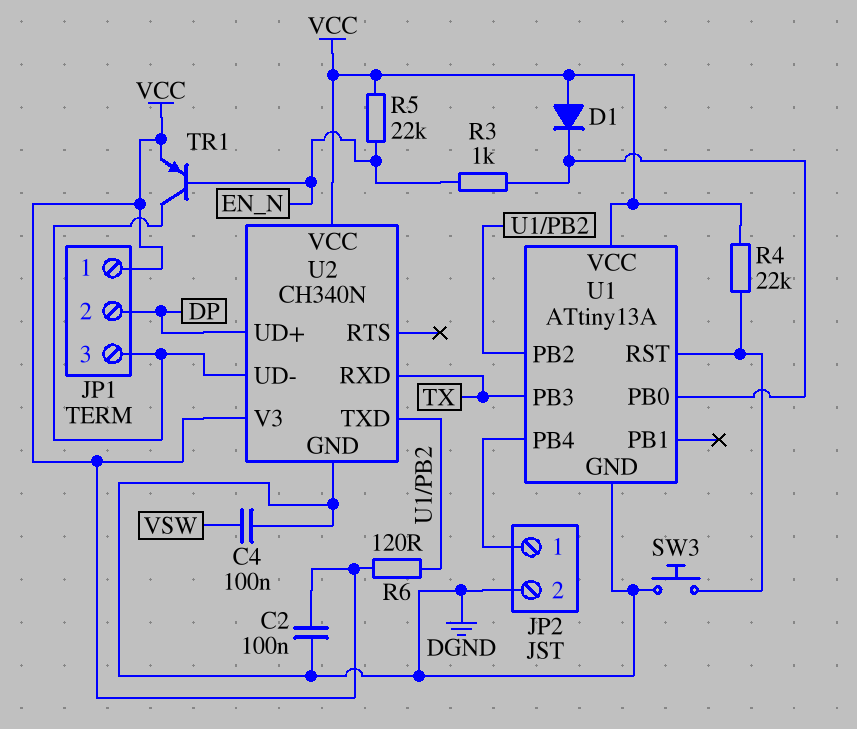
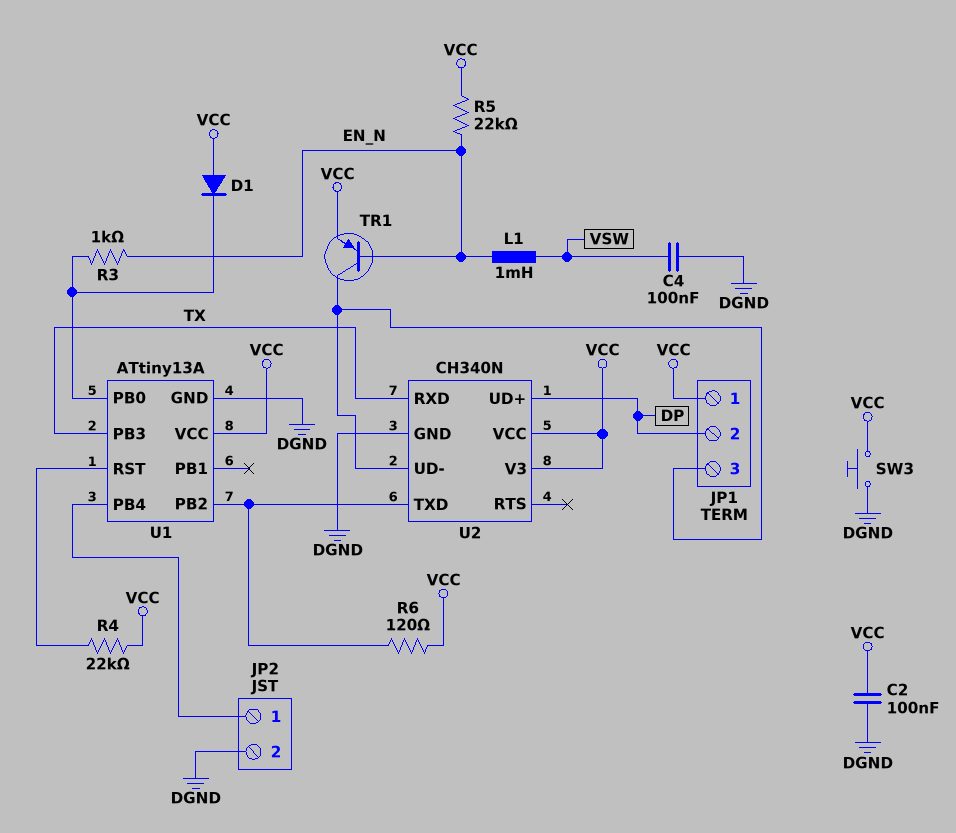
L1: none -> 1mH (EN_N, VSW)
SW3: button (DGND, U1/RST) -> button (DGND, VCC)

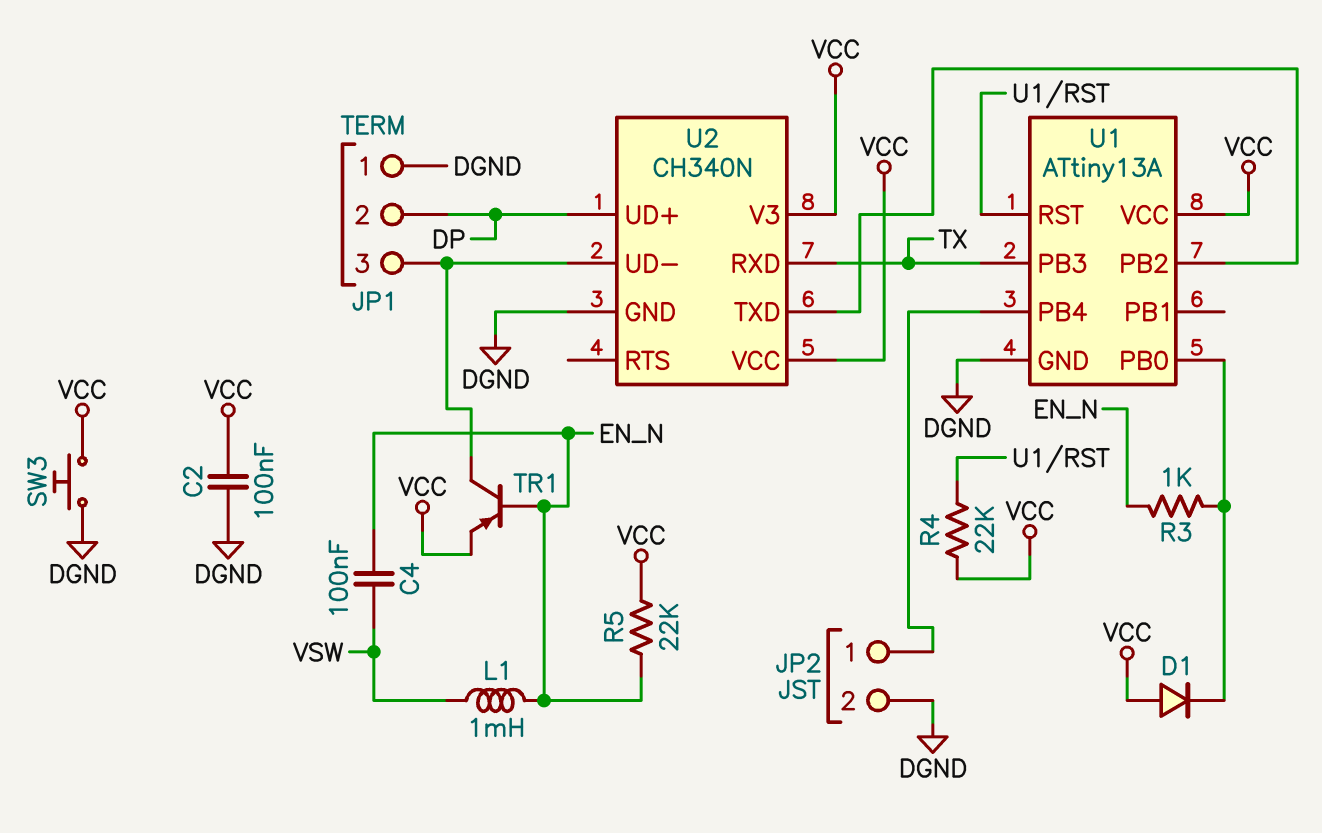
C4: 100nF (DGND, VSW) -> 100nF (EN_N, VSW)
JP1 pin 1: VCC -> DGND
R6: 120 (U1/PB2, VCC) -> none

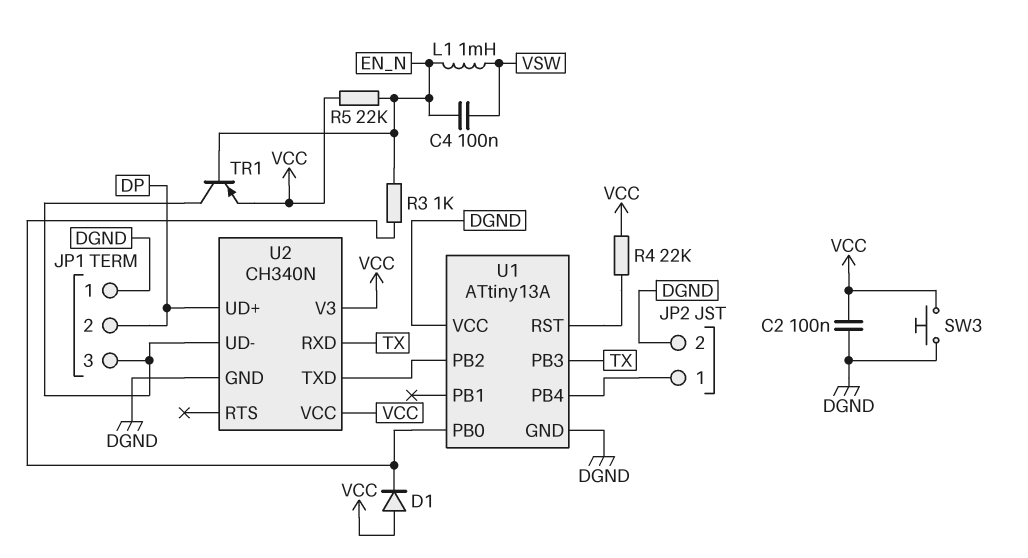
U1 pin VCC: VCC -> DGND

